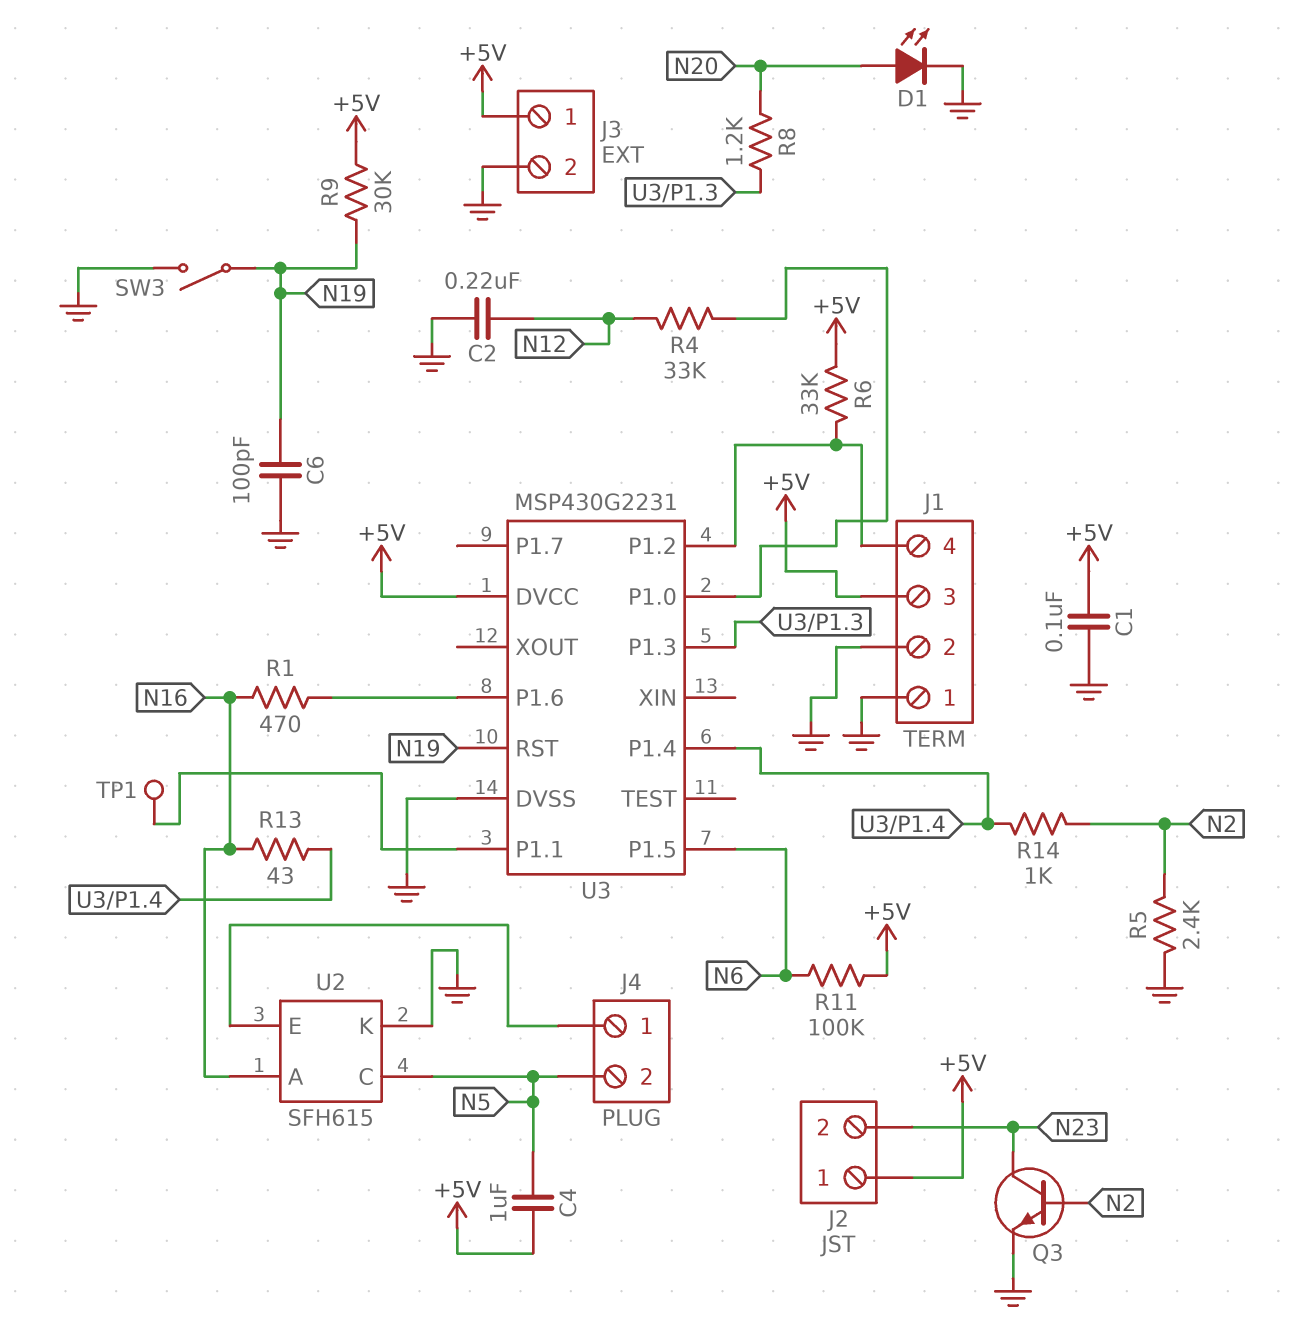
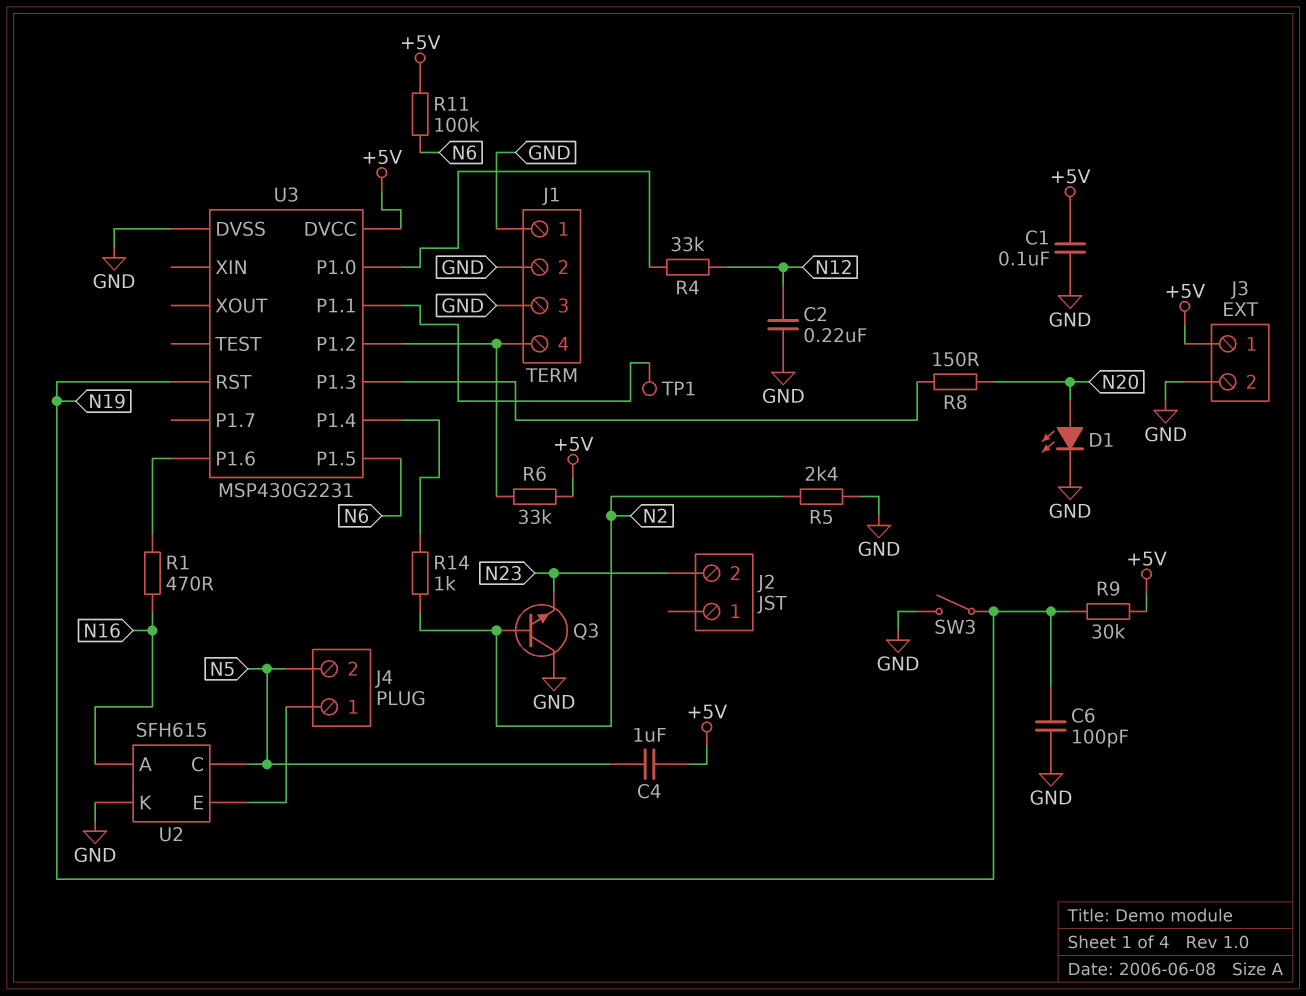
J1 pin 3: +5V -> GND
J2 pin 1: +5V -> none
Q3: NPN (B N2, C N23, E GND) -> NPN (B N2, C GND, E N23)
R8: 1.2k (N20, U3/P1.3) -> 150 (N20, U3/P1.3)
R13: 43 (N16, U3/P1.4) -> none

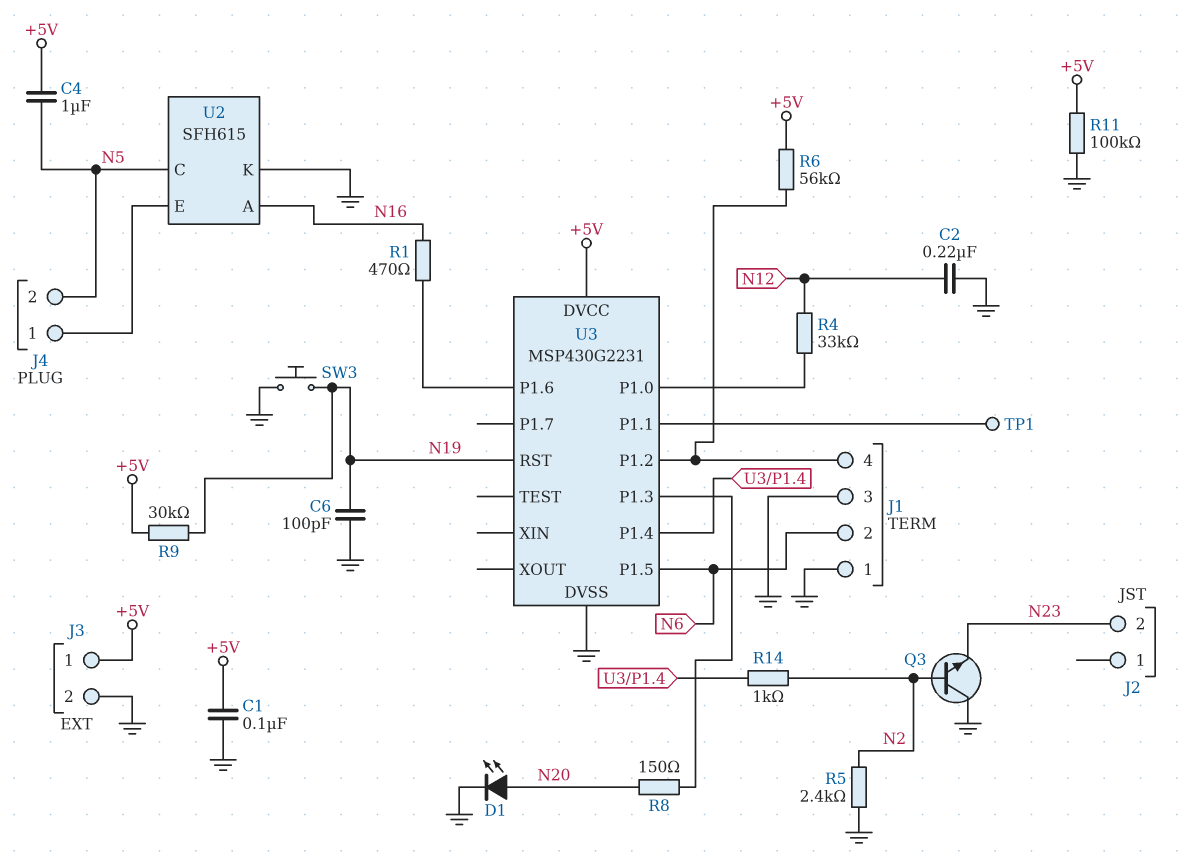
J1 pin 2: GND -> N6
R6: 33k (+5V, J1/4) -> 56k (+5V, J1/4)
R11: 100k (+5V, N6) -> 100k (+5V, GND)
SW3: switch (GND, N19) -> button (GND, N19)

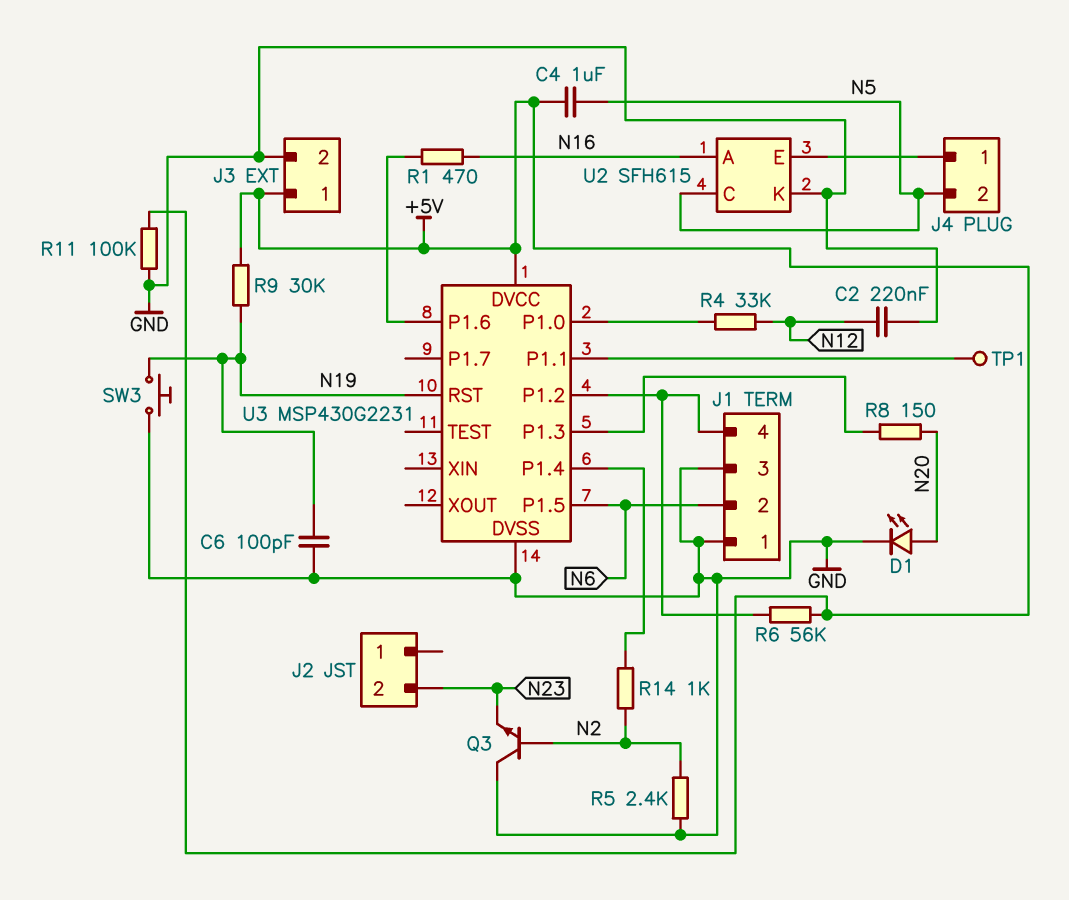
C1: 100nF (+5V, GND) -> none

